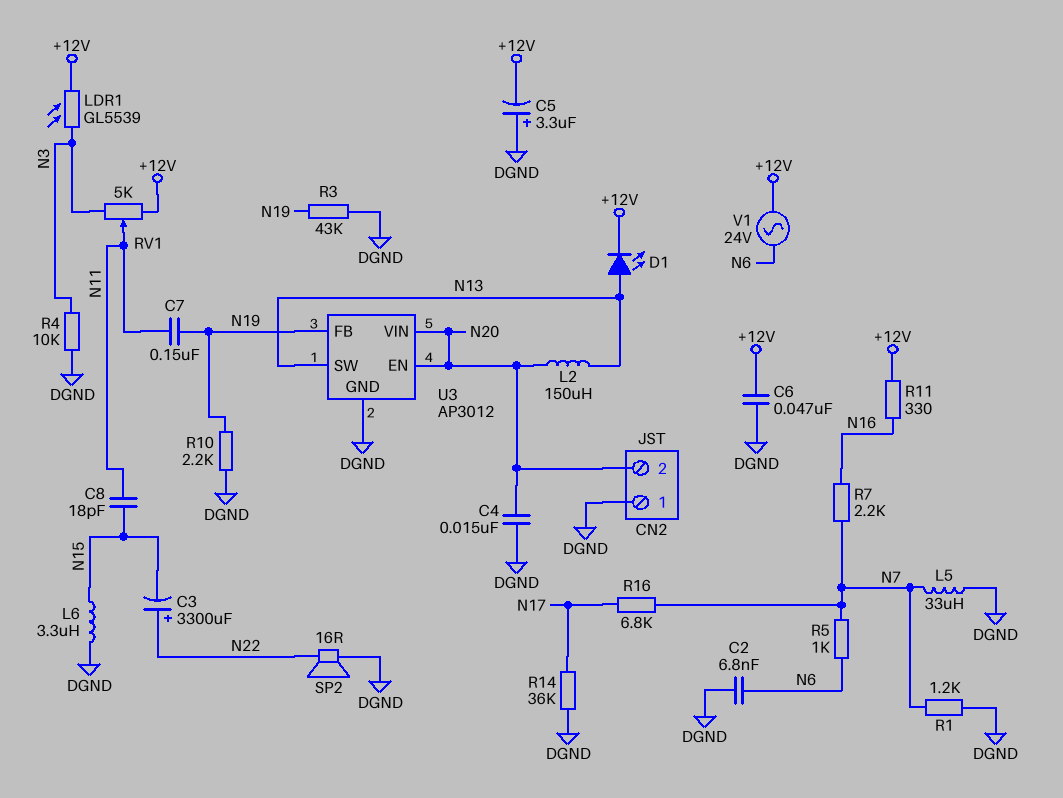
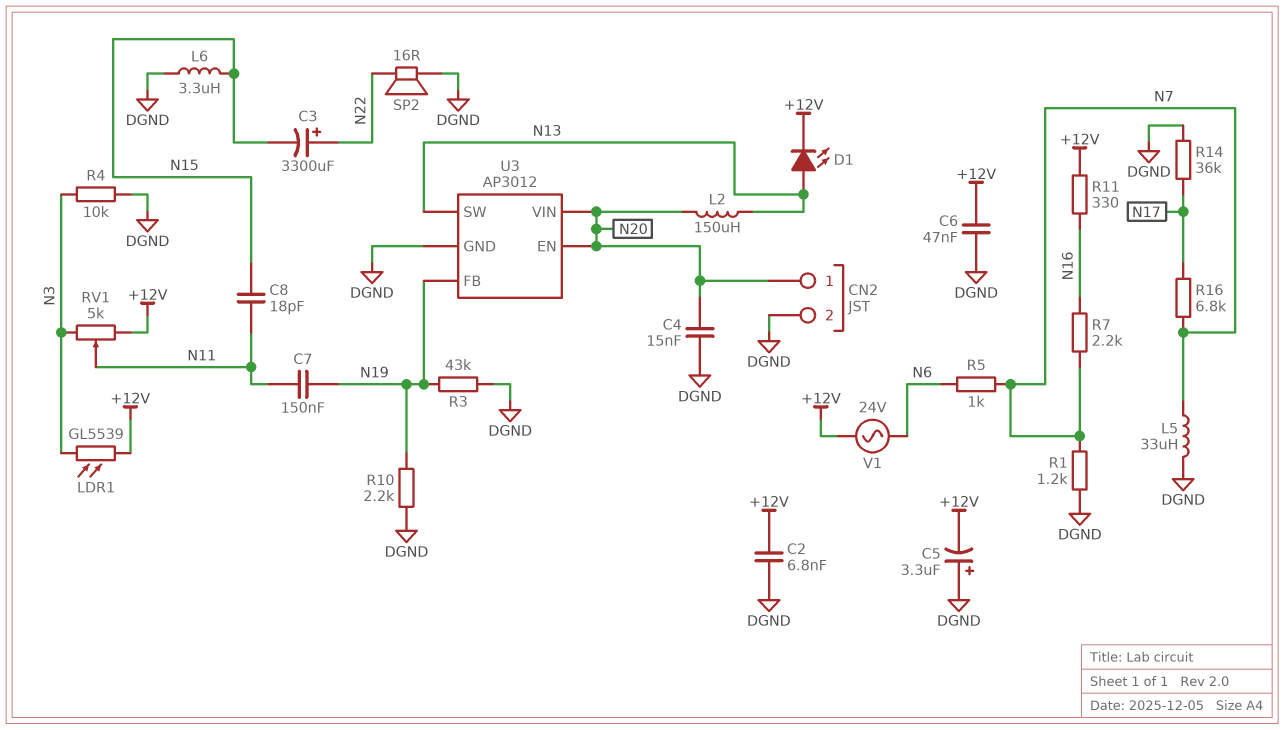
C2: 6.8nF (DGND, N6) -> 6.8nF (+12V, DGND)
CN2 pin 1: DGND -> N20
CN2 pin 2: N20 -> DGND

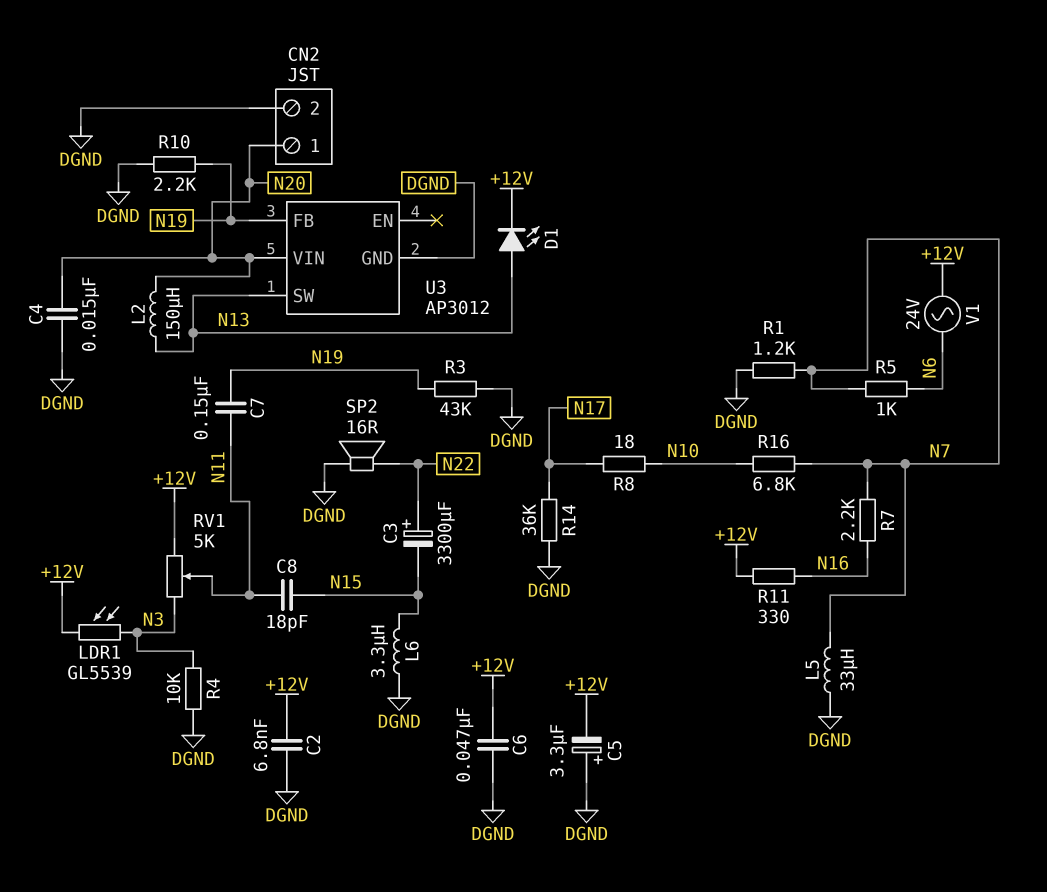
R8: none -> 18 (N10, N17)
R16: 6.8k (N7, N17) -> 6.8k (N7, N10)
U3 pin EN: N20 -> none

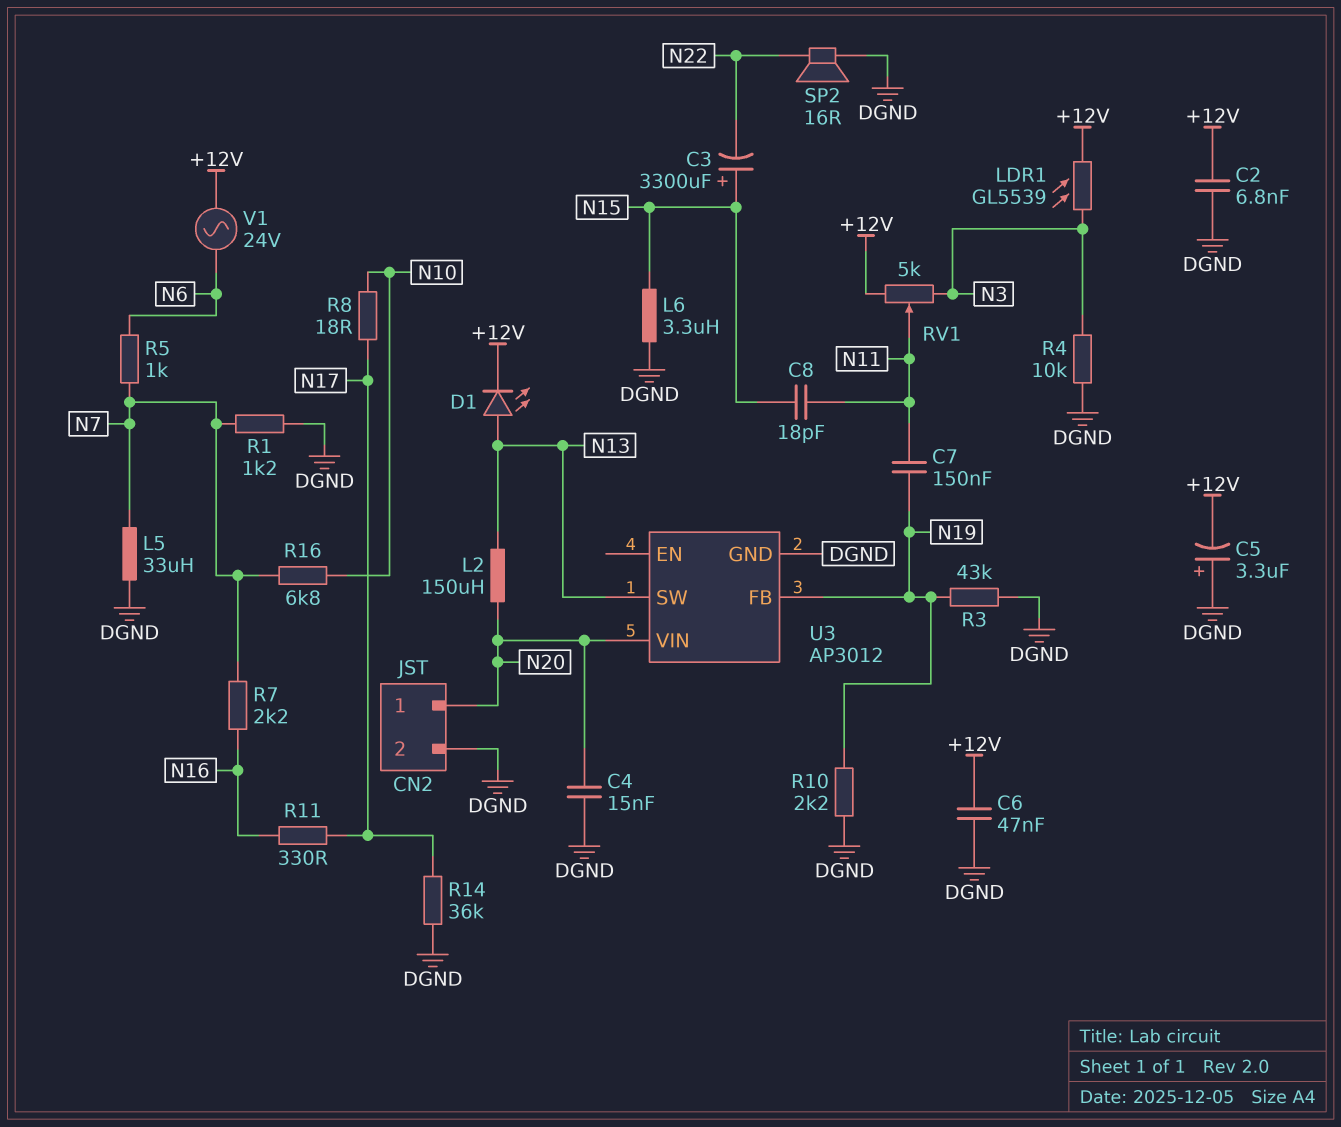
C3: 3300uF (plus N22, minus N15) -> 3300uF (plus N15, minus N22)
R11: 330 (+12V, N16) -> 330 (N16, N17)

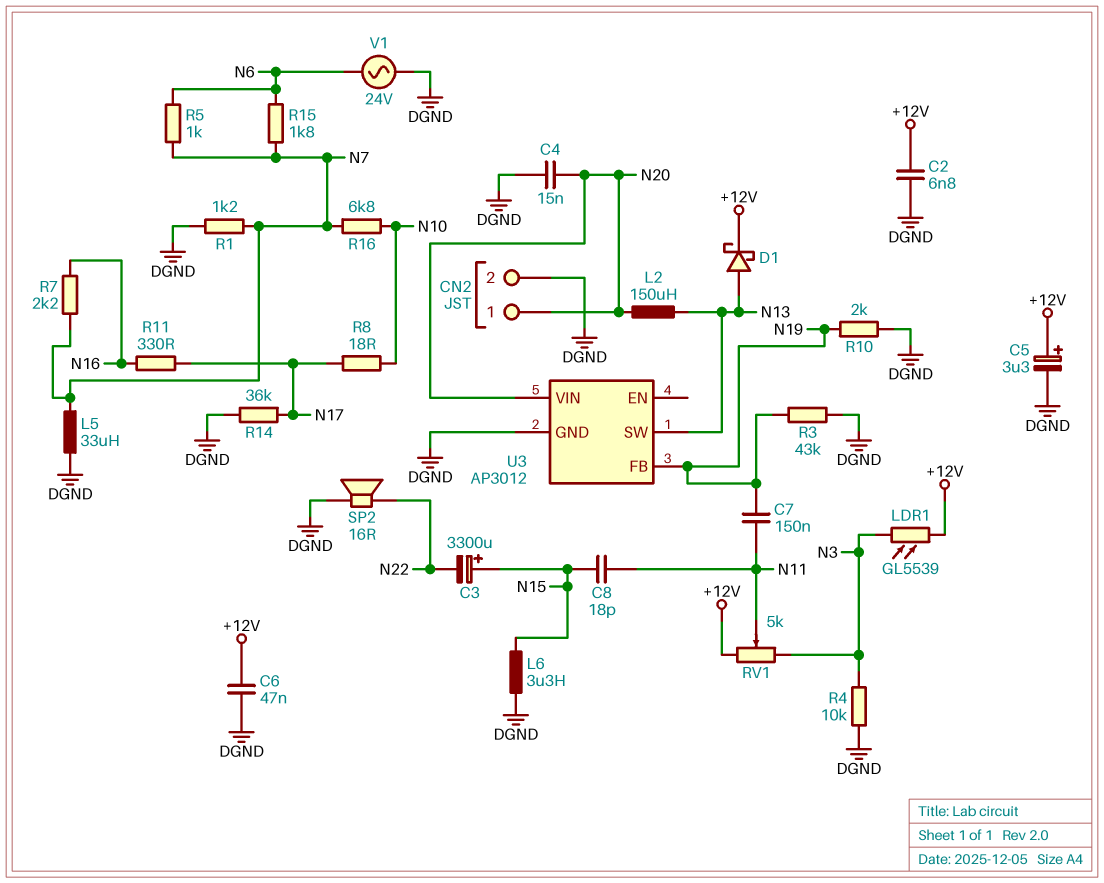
C5: 3.3uF (plus DGND, minus +12V) -> 3.3uF (plus +12V, minus DGND)
D1: LED (A N13, K +12V) -> schottky (A N13, K +12V)
R10: 2.2k (DGND, N19) -> 2k (DGND, N19)
R15: none -> 1.8k (N6, N7)
V1: AC 24V (+12V, N6) -> AC 24V (DGND, N6)

